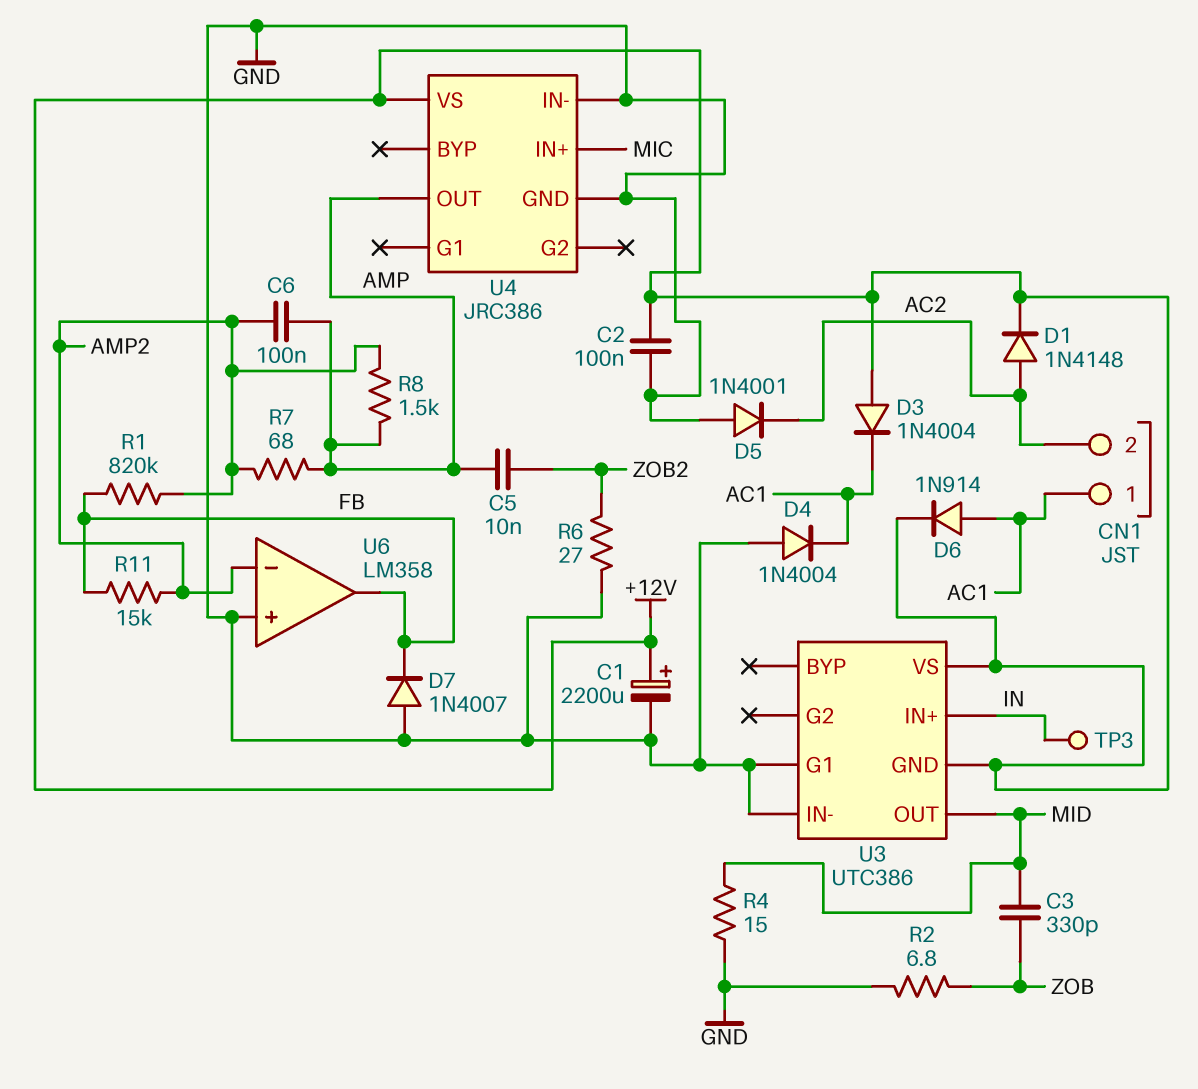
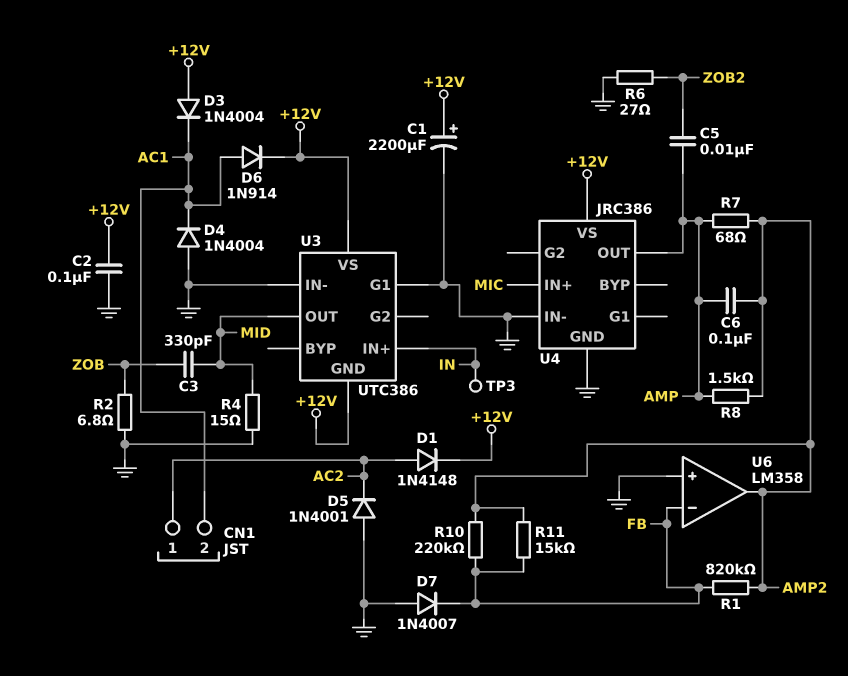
CN1 pin 1: AC1 -> AC2
CN1 pin 2: AC2 -> AC1
R10: none -> 220k (AMP2, FB)
U6 pin in-: AMP2 -> FB
U6 pin out: FB -> AMP2

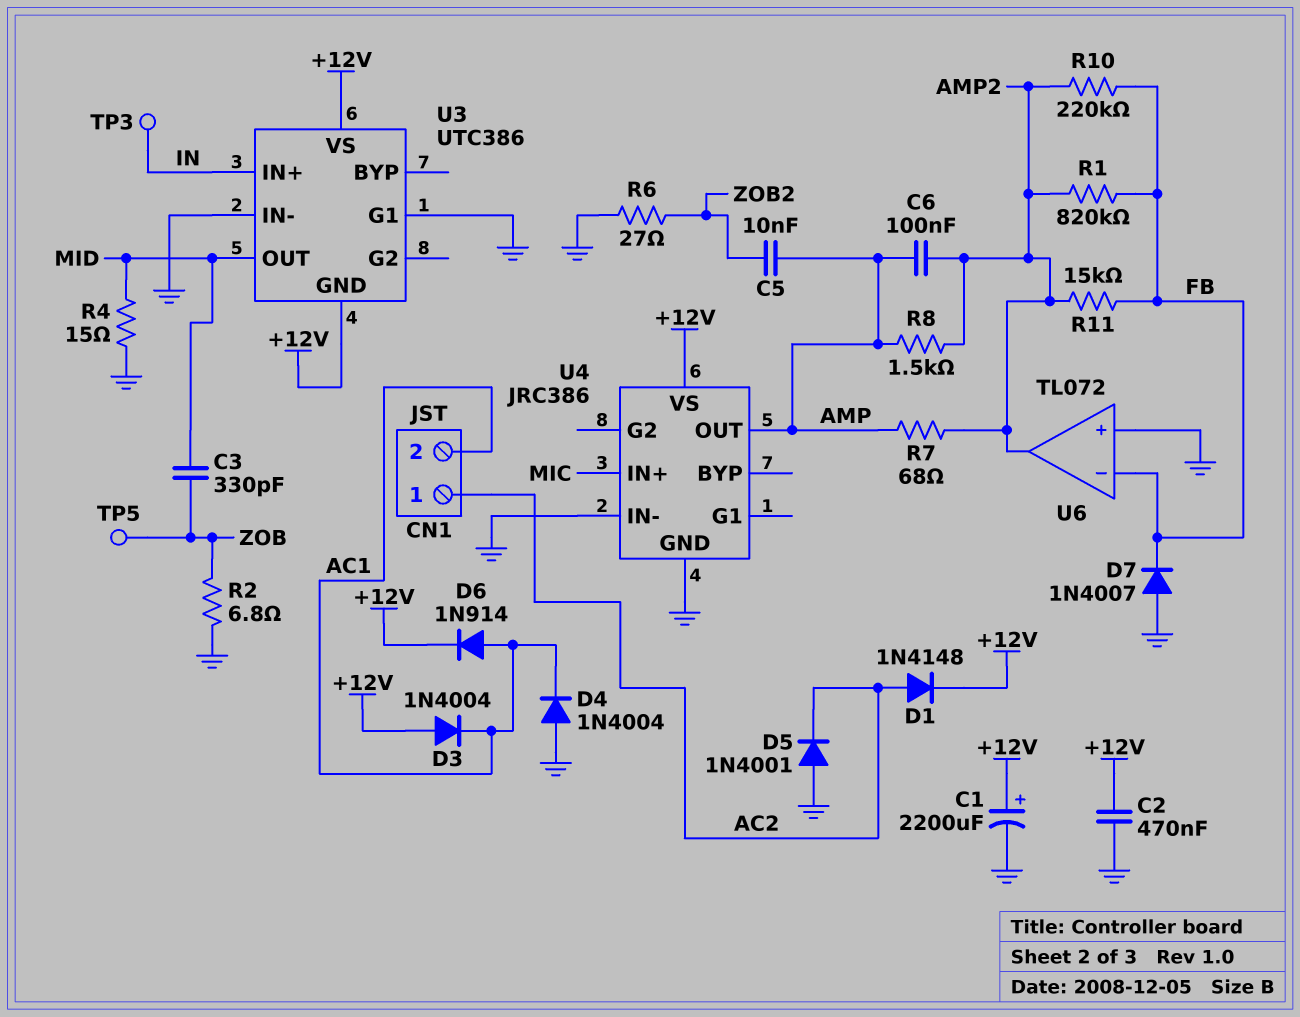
C2: 100nF (+12V, GND) -> 470nF (+12V, GND)
TP5: none -> test point (ZOB)
U6: LM358 -> TL072

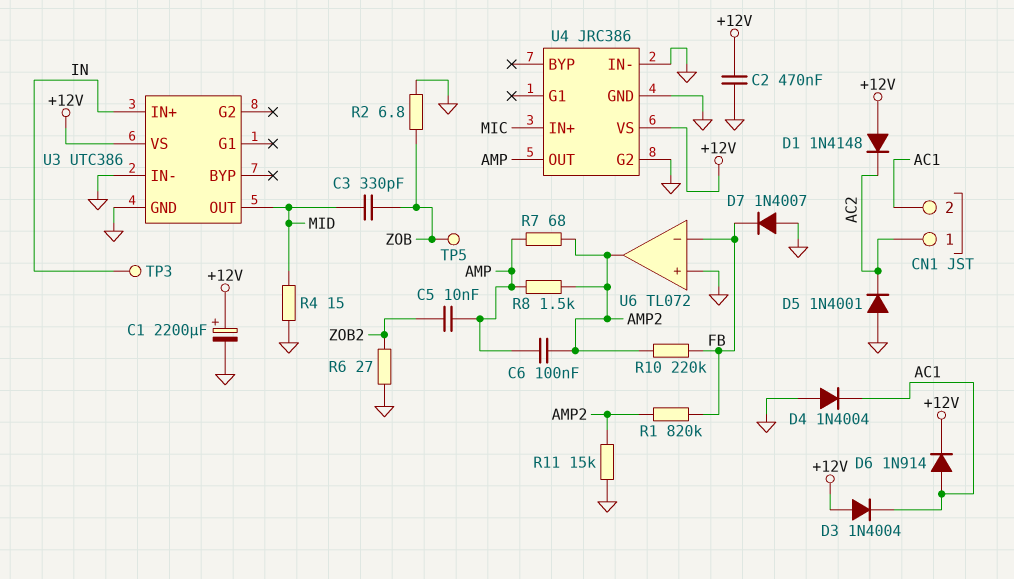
D1: diode 1N4148 (A AC2, K +12V) -> diode 1N4148 (A +12V, K AC2)
R11: 15k (AMP2, FB) -> 15k (AMP2, GND)
U3 pin G1: GND -> none
U3 pin GND: +12V -> GND
U4 pin G2: none -> GND

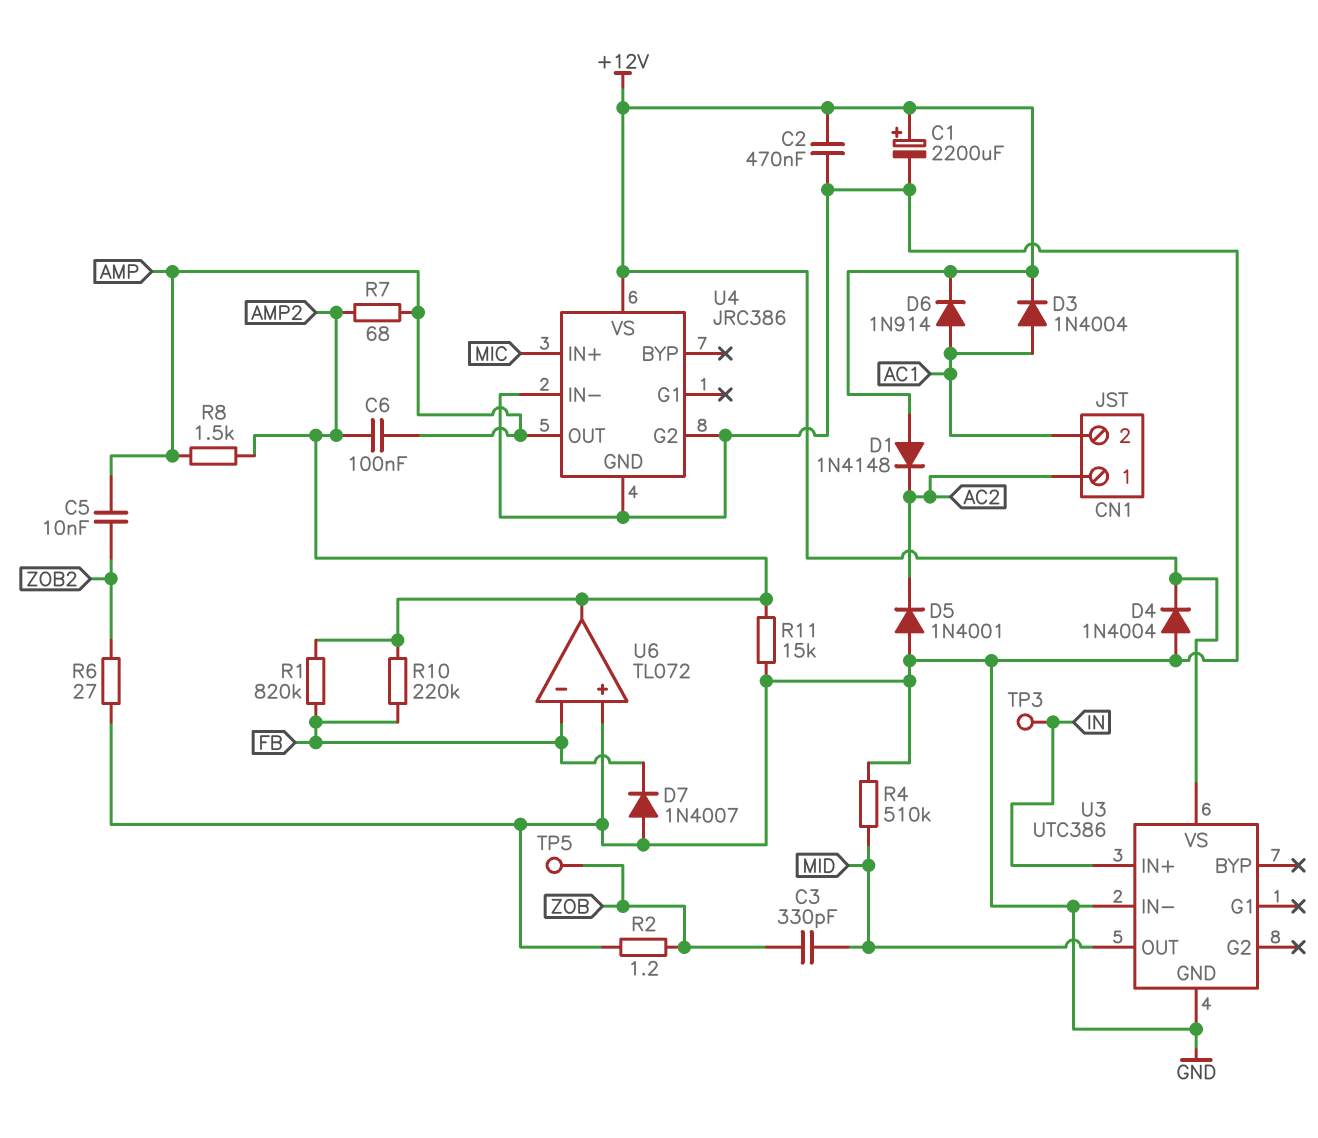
D3: diode 1N4004 (A +12V, K AC1) -> diode 1N4004 (A AC1, K +12V)
D4: diode 1N4004 (A GND, K AC1) -> diode 1N4004 (A GND, K +12V)
R2: 6.8 (GND, ZOB) -> 1.2 (GND, ZOB)
R4: 15 (GND, MID) -> 510k (GND, MID)

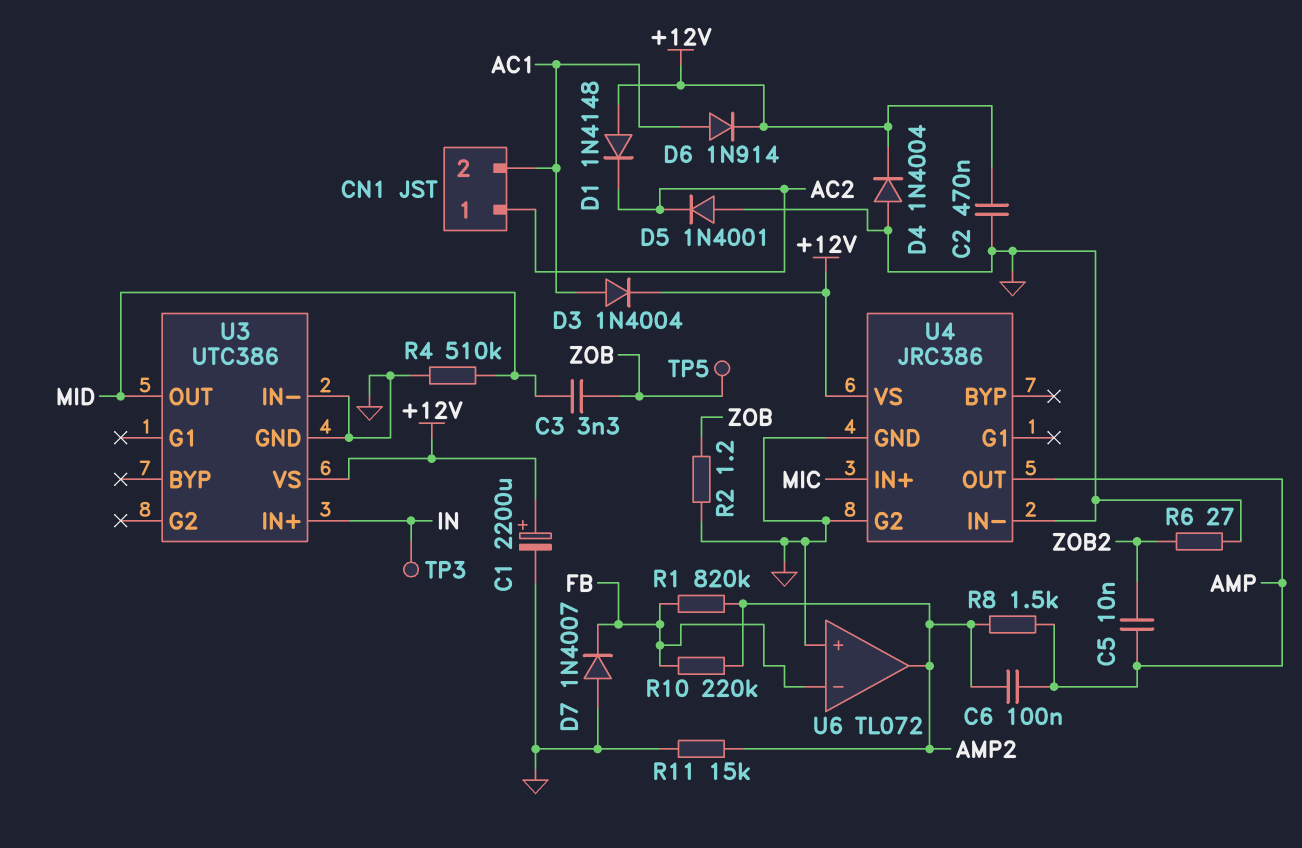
C3: 330pF (MID, ZOB) -> 3.3nF (MID, ZOB)
R7: 68 (AMP, AMP2) -> none

